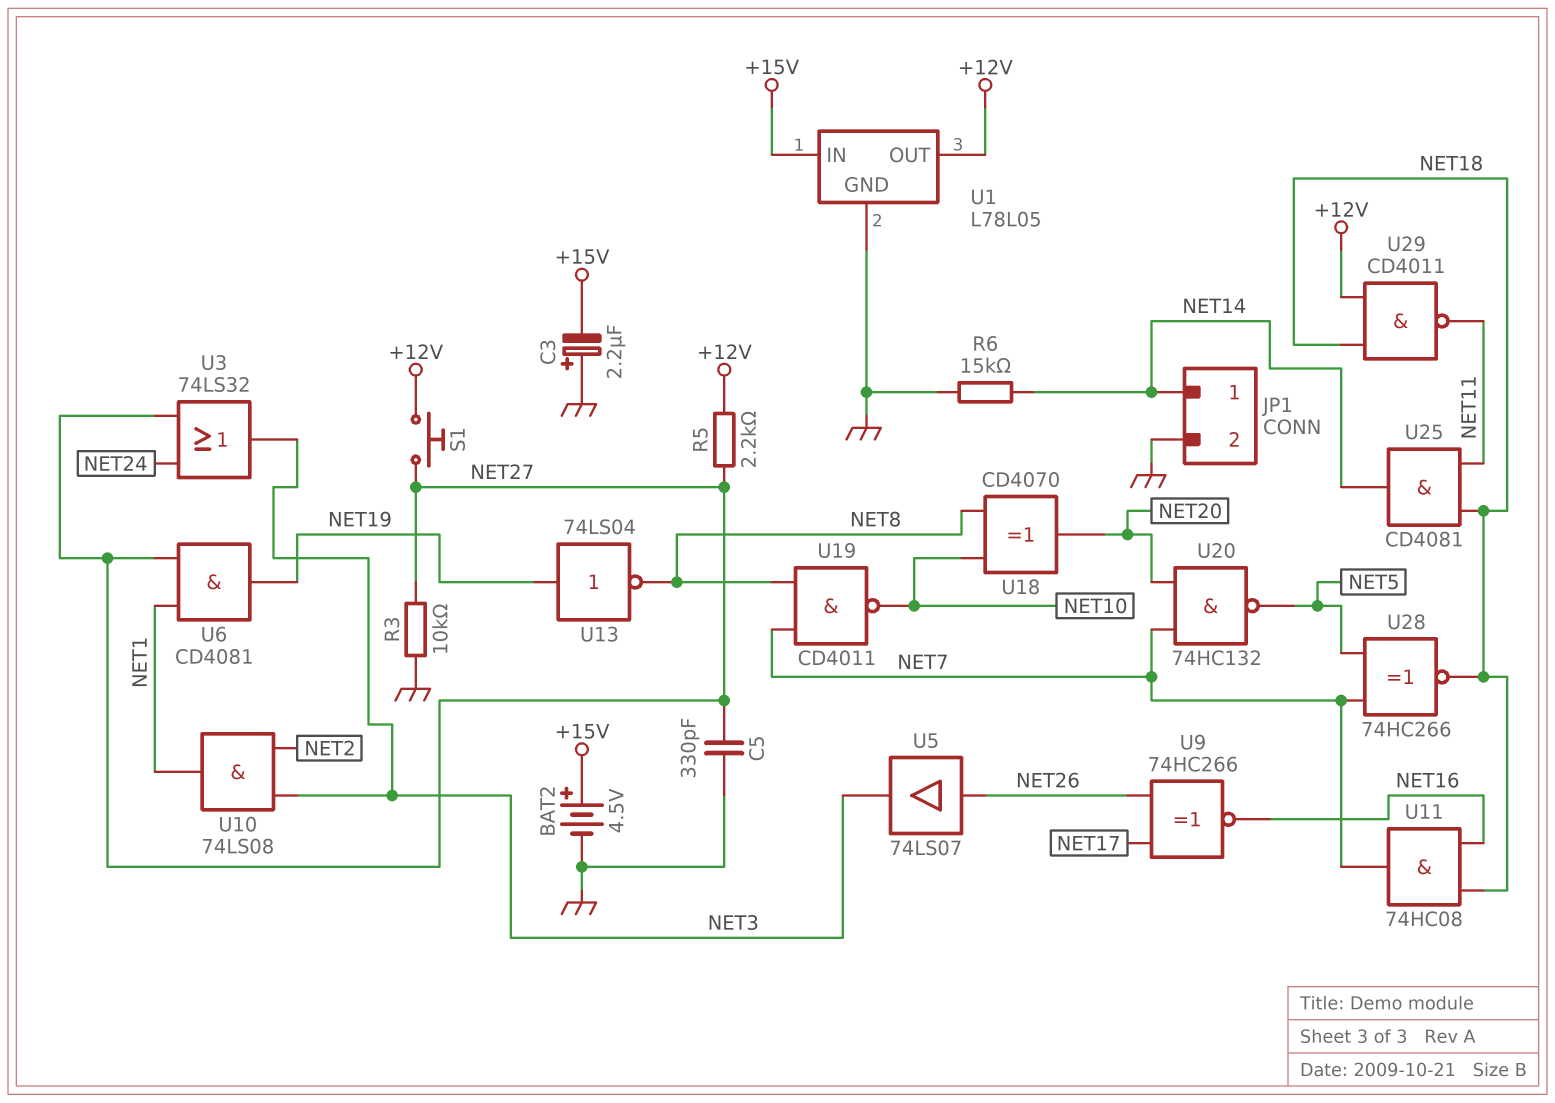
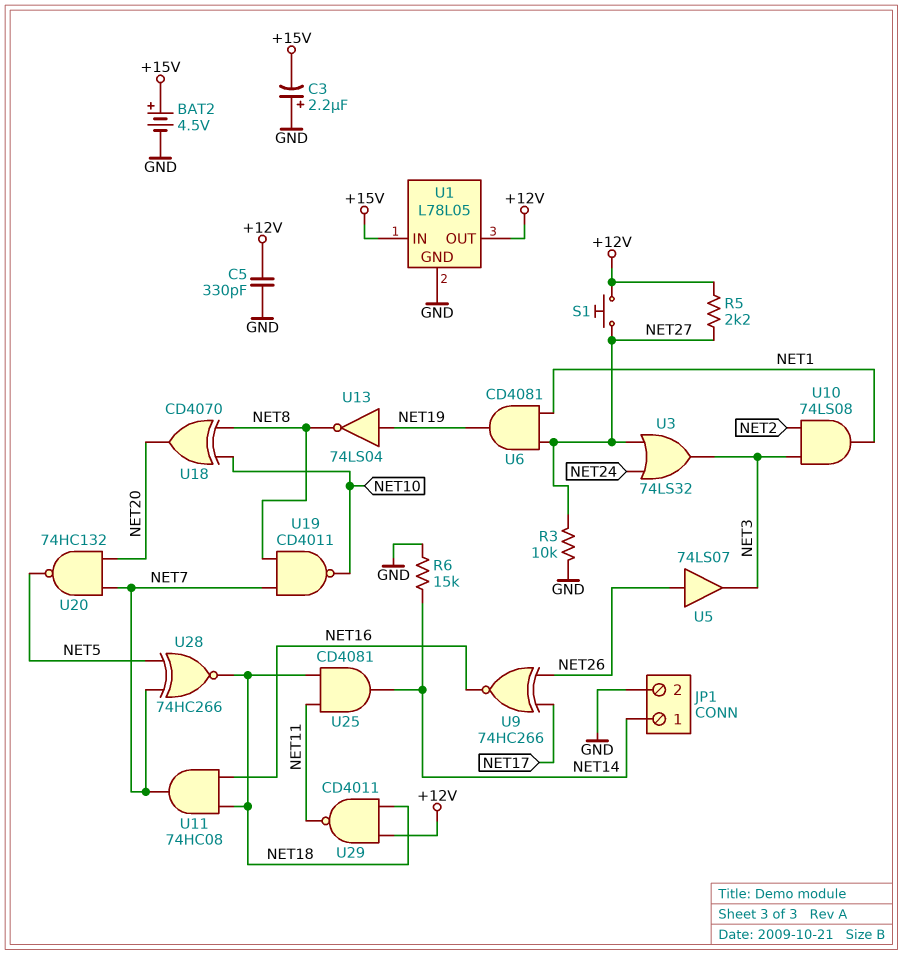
C5: 330pF (GND, NET27) -> 330pF (+12V, GND)

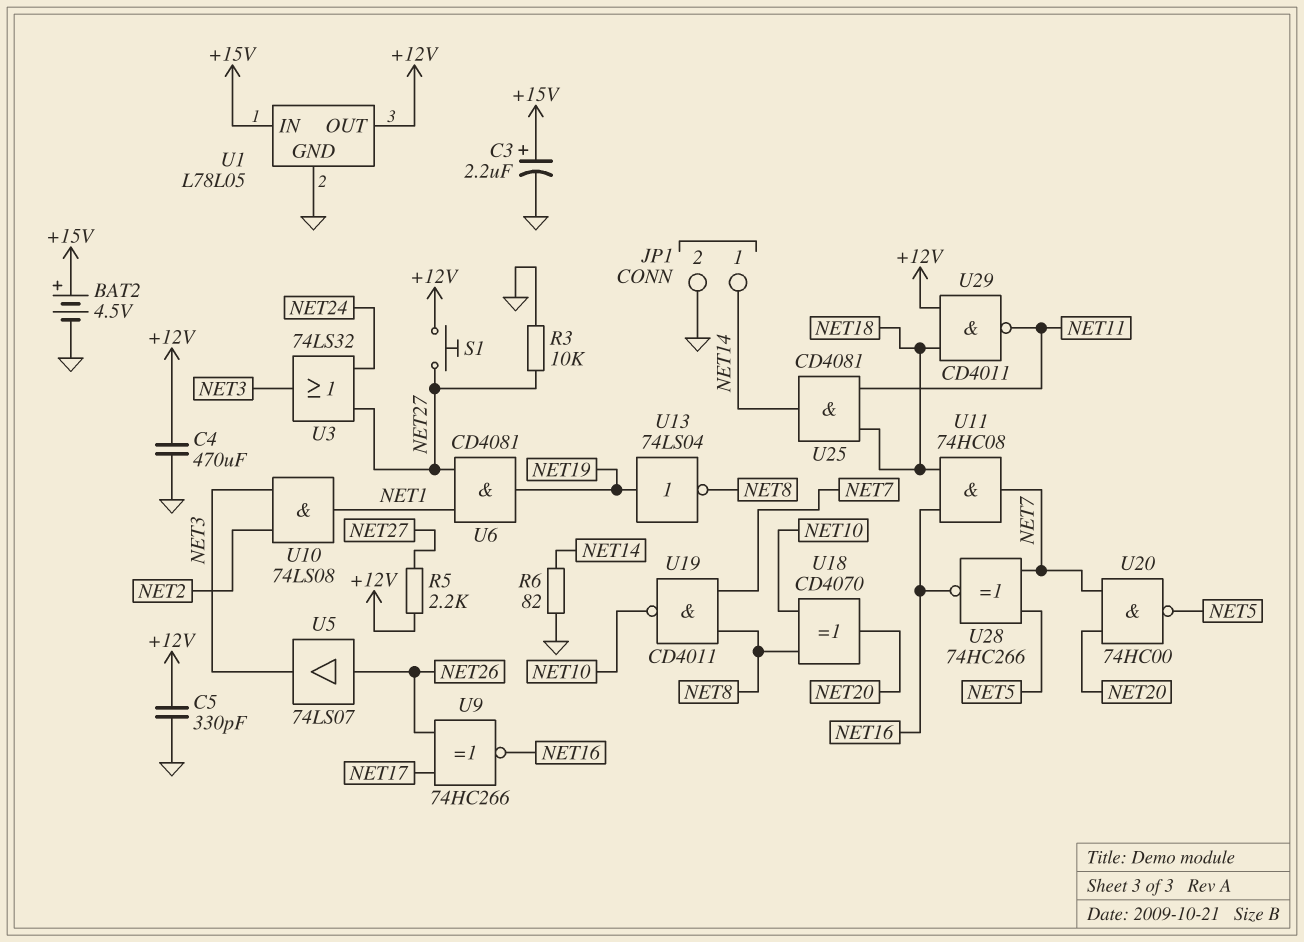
C3: 2.2uF (plus GND, minus +15V) -> 2.2uF (plus +15V, minus GND)
C4: none -> 470uF (+12V, GND)
R6: 15k (GND, NET14) -> 82 (GND, NET14)
U20: NAND 74HC132 (in NET7, in NET20, out NET5) -> NAND 74HC00 (in NET7, in NET20, out NET5)
U28: XNOR 74HC266 (in NET5, in NET7, out NET18) -> XNOR 74HC266 (in NET5, in NET7, out NET16)

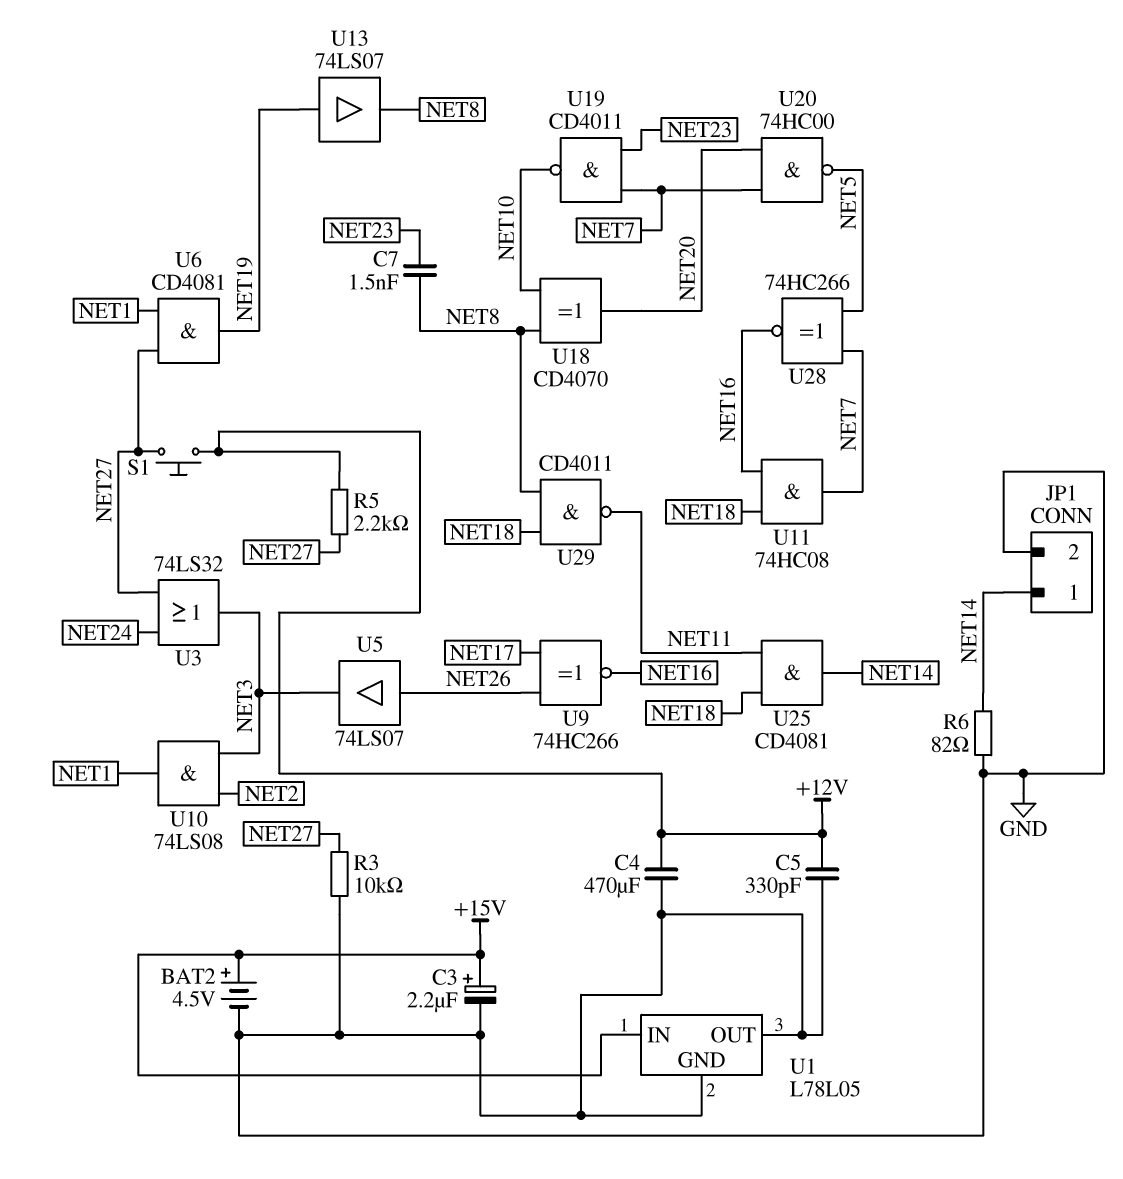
C7: none -> 1.5nF (NET8, NET23)
U1 pin OUT: +12V -> GND
U13: NOT 74LS04 (in NET19, out NET8) -> buffer 74LS07 (in NET19, out NET8)
U19: NAND CD4011 (in NET7, in NET8, out NET10) -> NAND CD4011 (in NET7, in NET23, out NET10)
U29: NAND CD4011 (in +12V, in NET18, out NET11) -> NAND CD4011 (in NET8, in NET18, out NET11)

